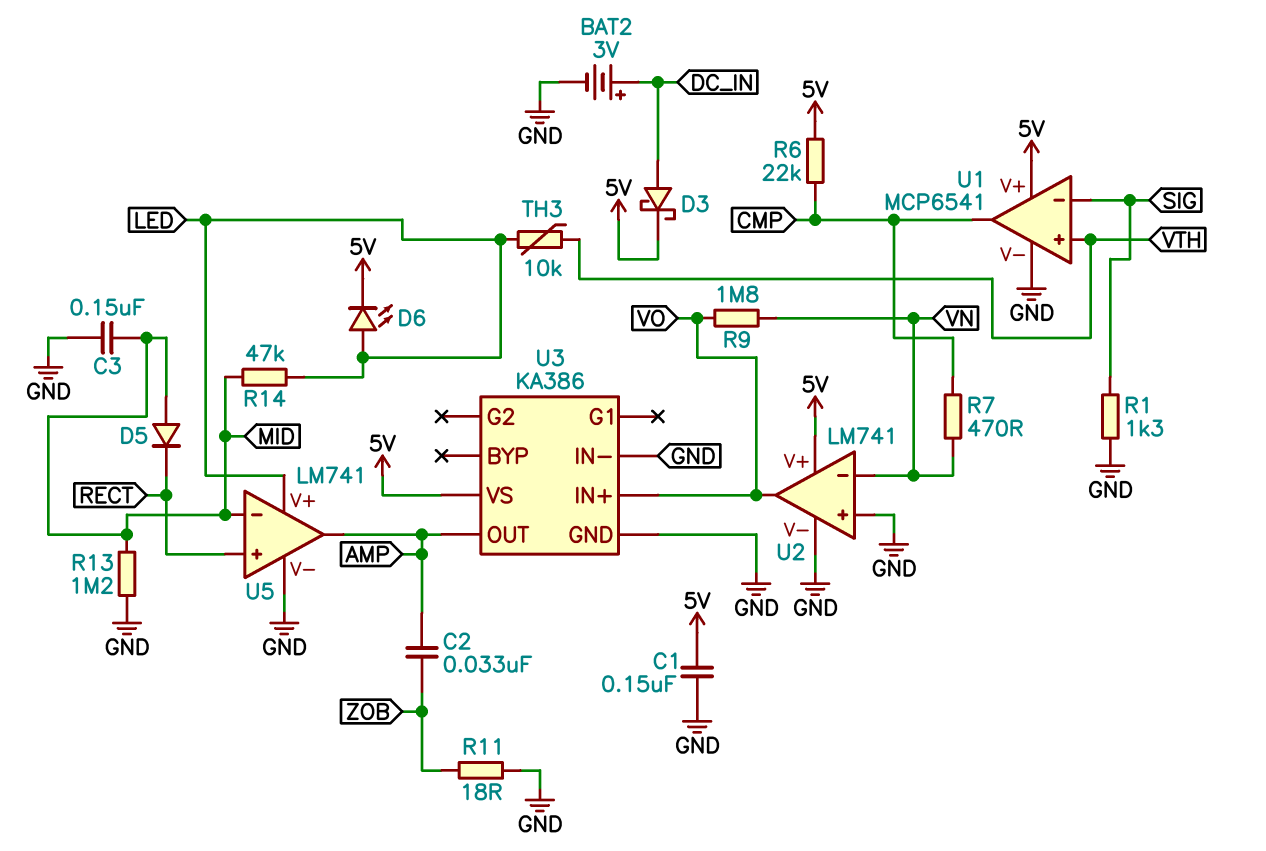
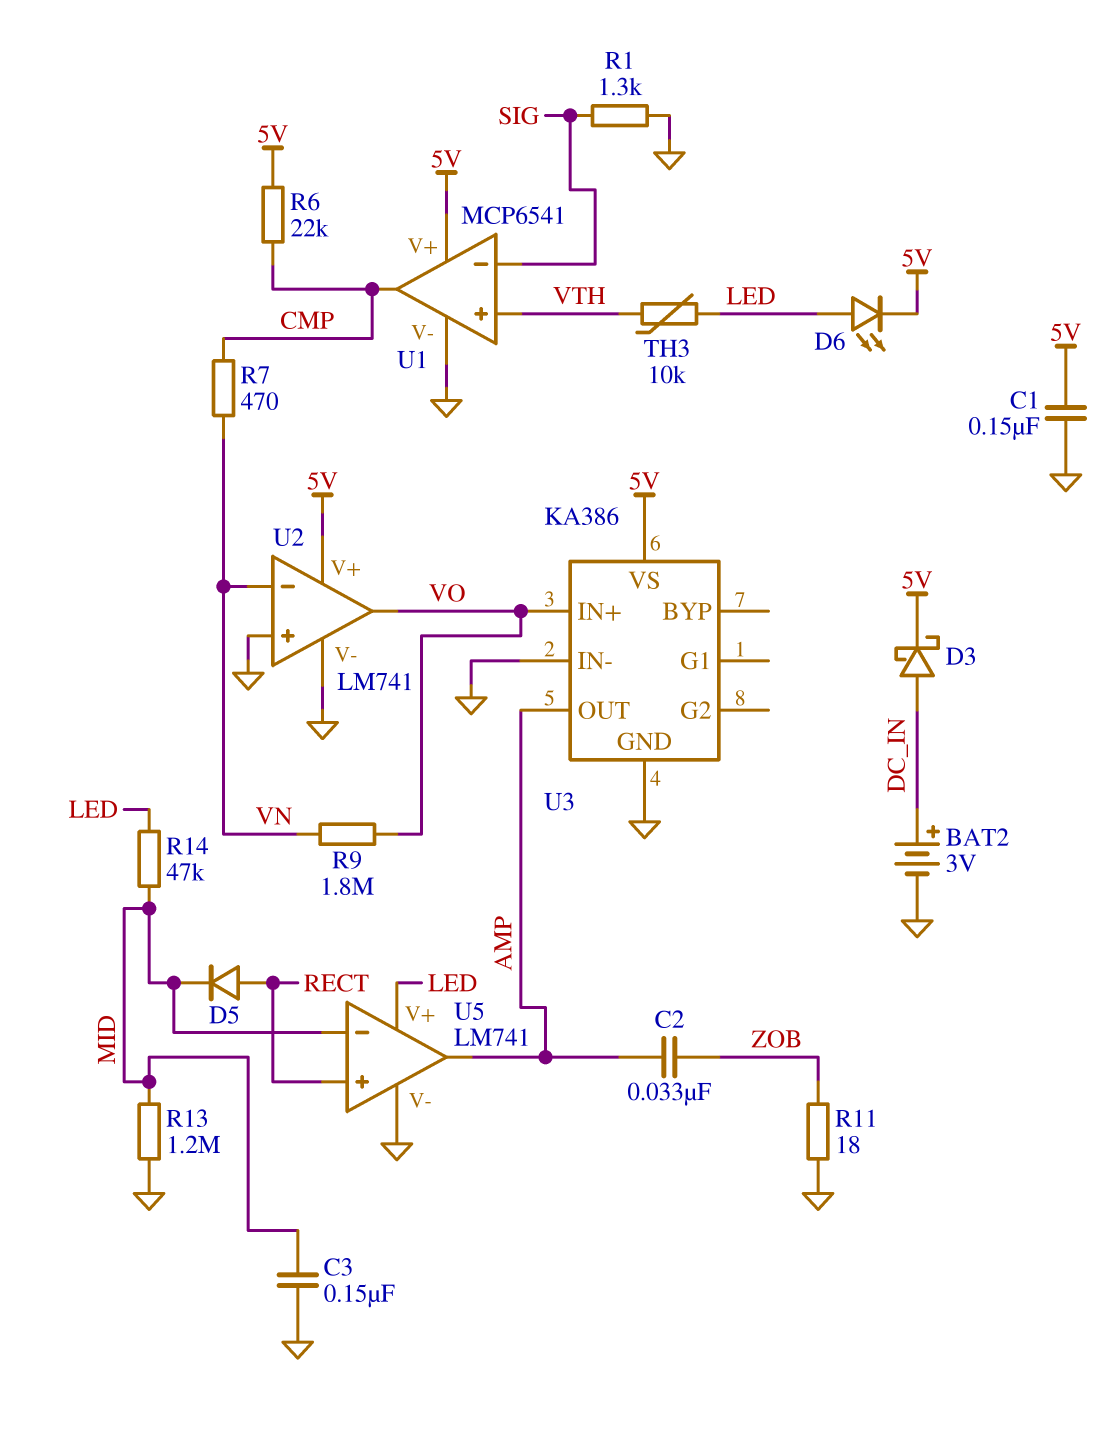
D5: diode (A MID, K RECT) -> diode (A RECT, K MID)

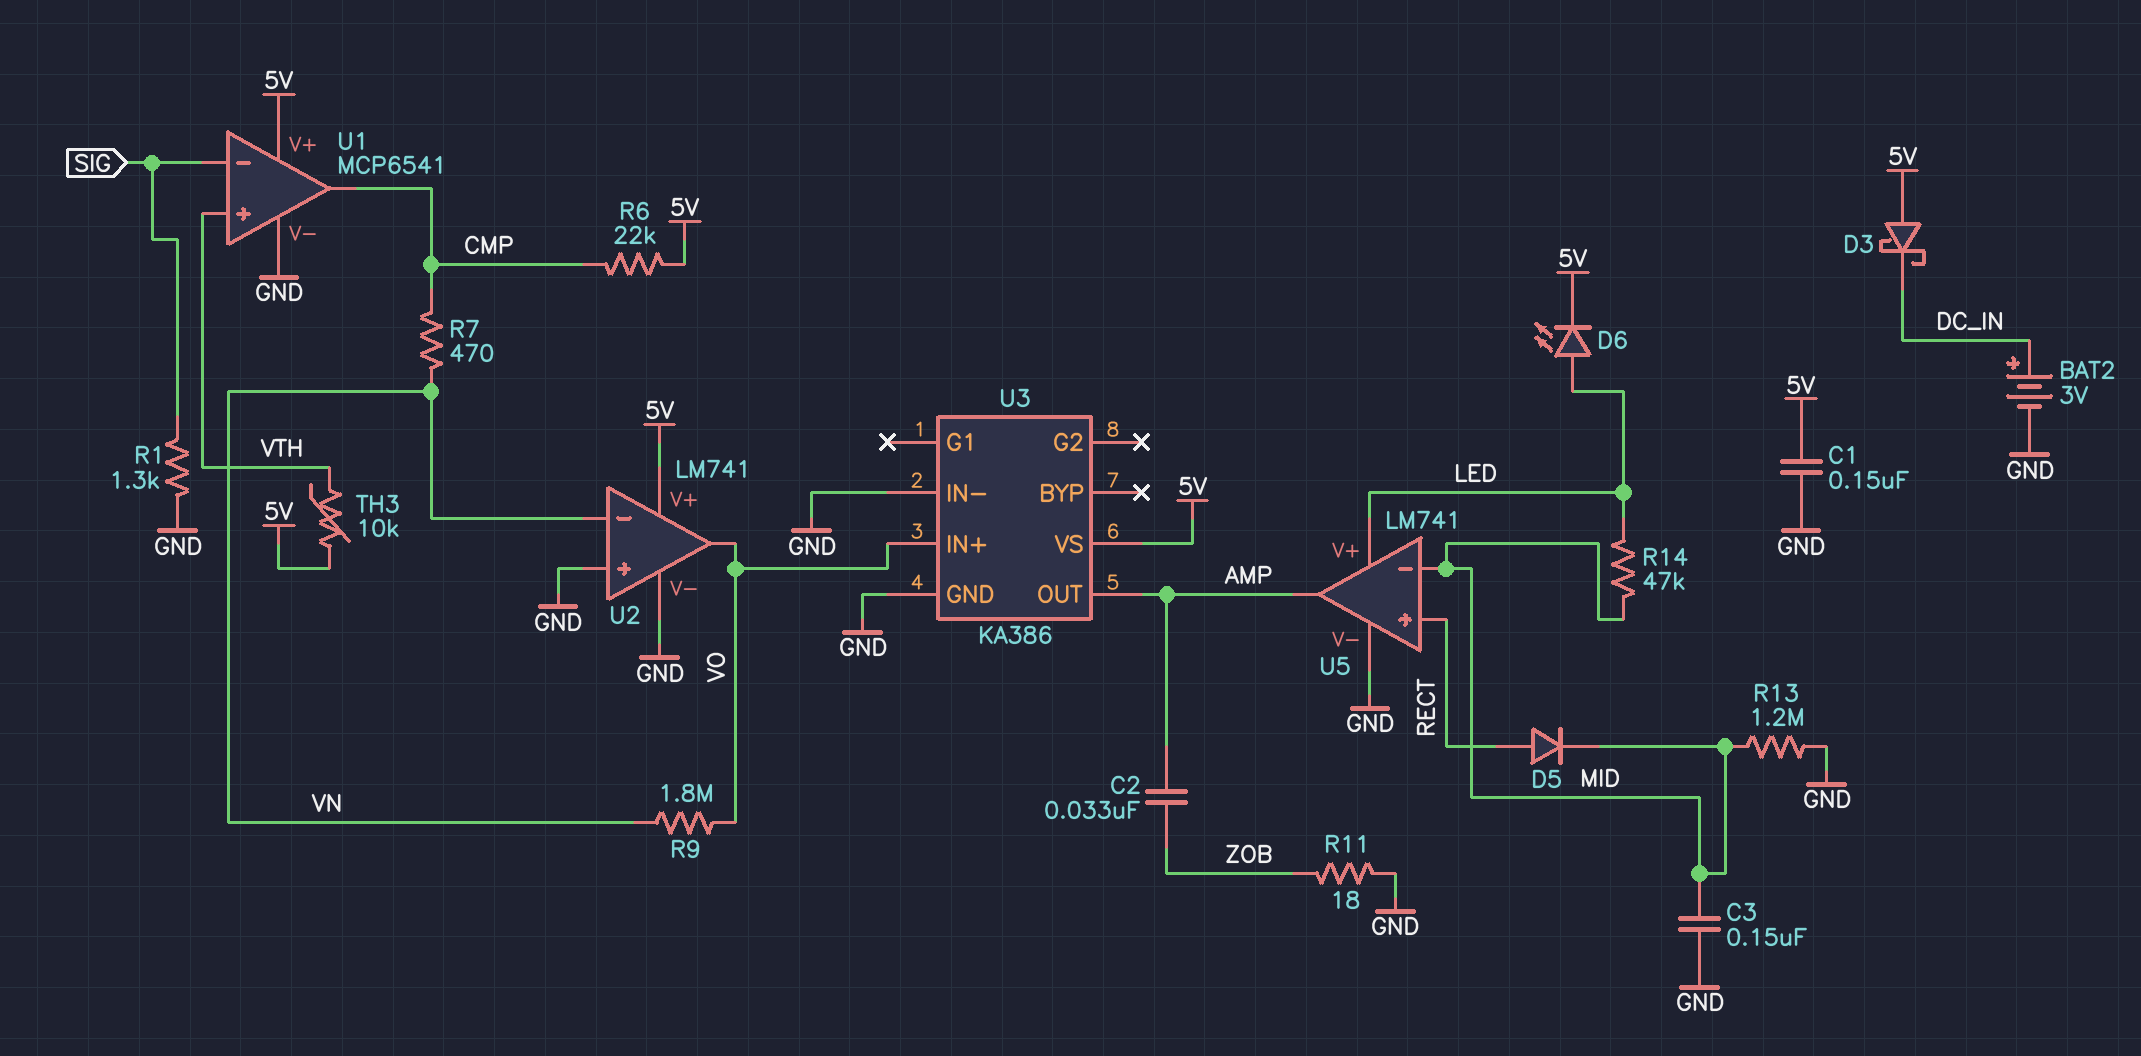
D3: schottky (A DC_IN, K 5V) -> schottky (A 5V, K DC_IN)
TH3: 10k (LED, VTH) -> 10k (5V, VTH)

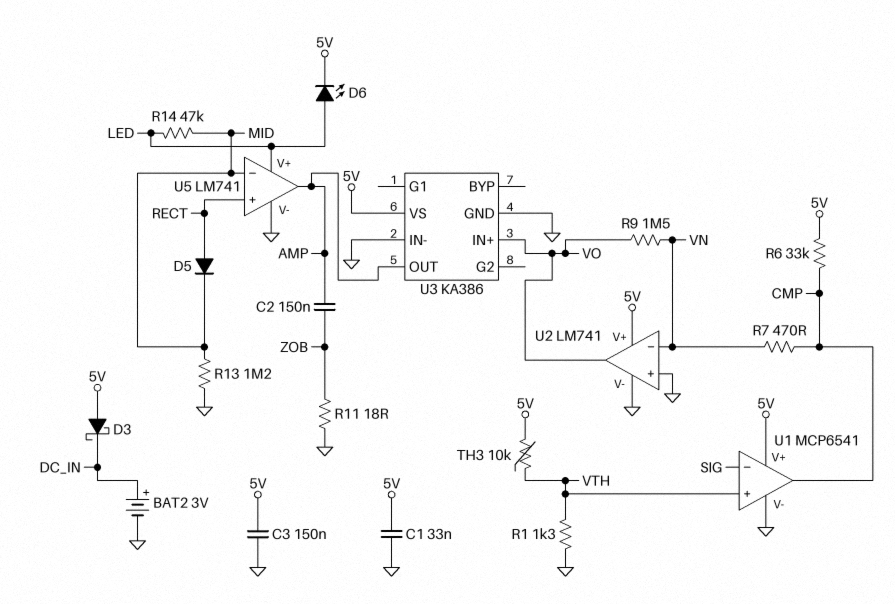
C1: 150nF (5V, GND) -> 33nF (5V, GND)
C2: 33nF (AMP, ZOB) -> 150nF (AMP, ZOB)
C3: 150nF (GND, MID) -> 150nF (5V, GND)
R1: 1.3k (GND, SIG) -> 1.3k (GND, VTH)
R6: 22k (5V, CMP) -> 33k (5V, CMP)
R9: 1.8M (VN, VO) -> 1.5M (VN, VO)

